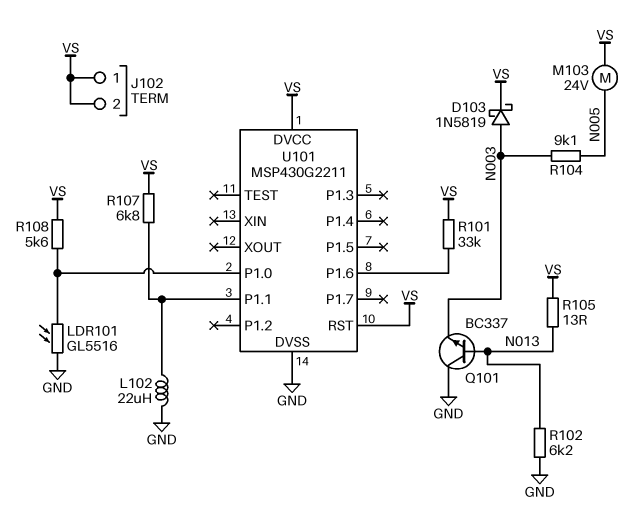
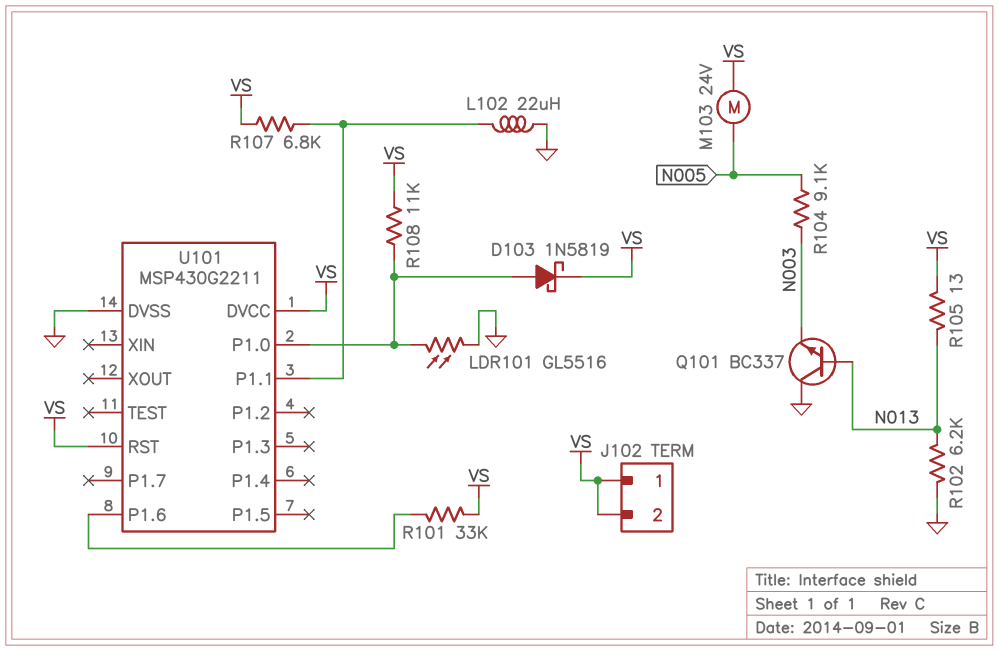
D103: schottky 1N5819 (A N003, K VS) -> schottky 1N5819 (A U101/P1.0, K VS)
R108: 5.6k (U101/P1.0, VS) -> 11k (U101/P1.0, VS)

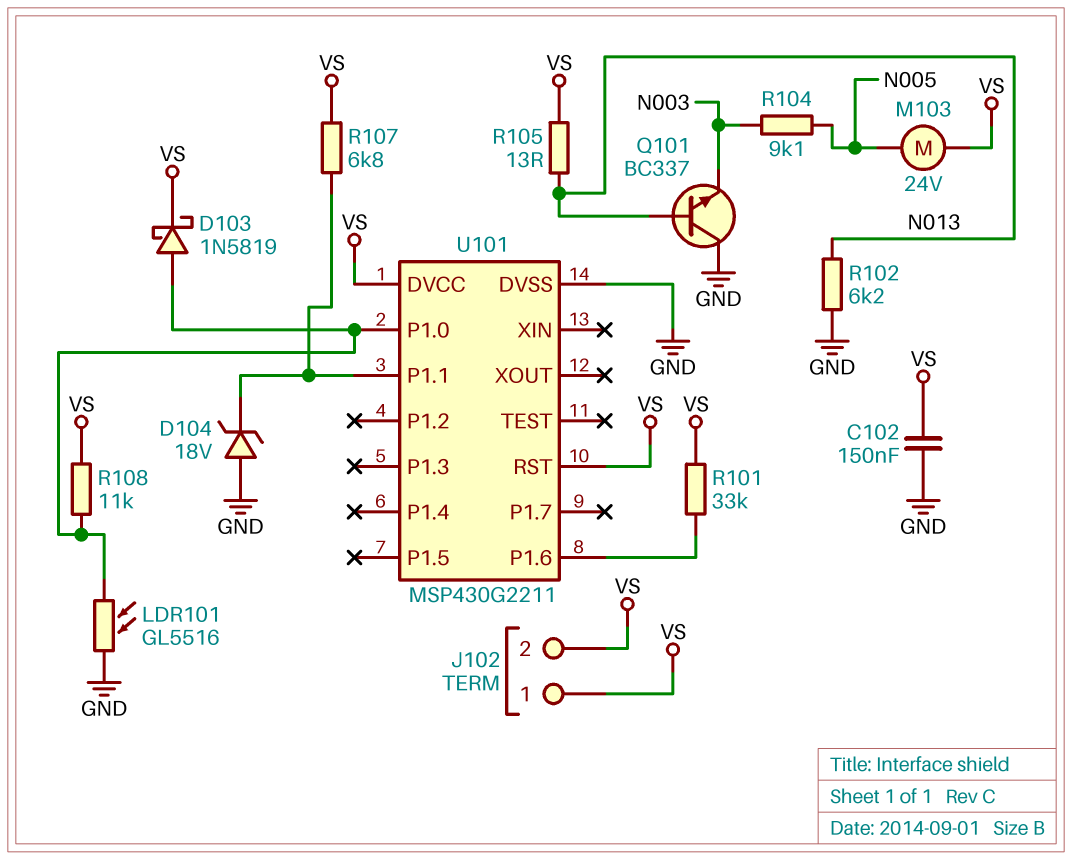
C102: none -> 150nF (GND, VS)
D104: none -> zener 18V (A GND, K U101/P1.1)
L102: 22uH (GND, U101/P1.1) -> none

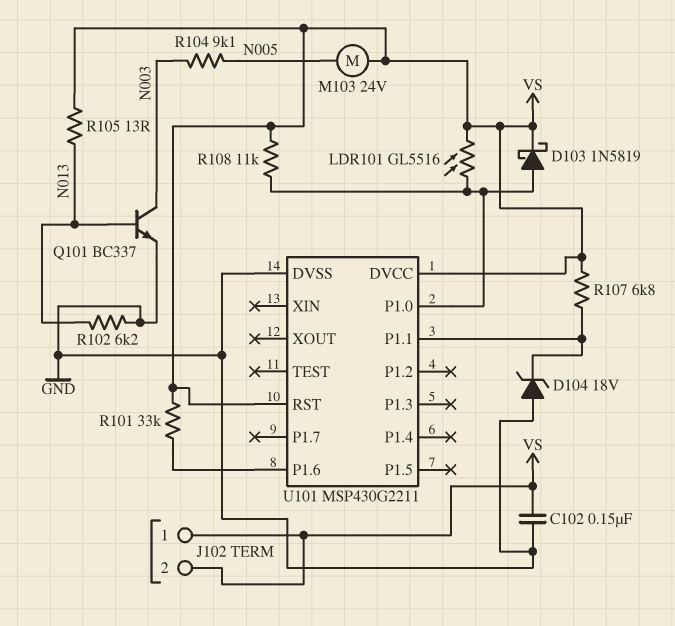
LDR101: GL5516 (GND, U101/P1.0) -> GL5516 (U101/P1.0, VS)
Q101: NPN BC337 (B N013, C GND, E N003) -> NPN BC337 (B N013, C N003, E GND)

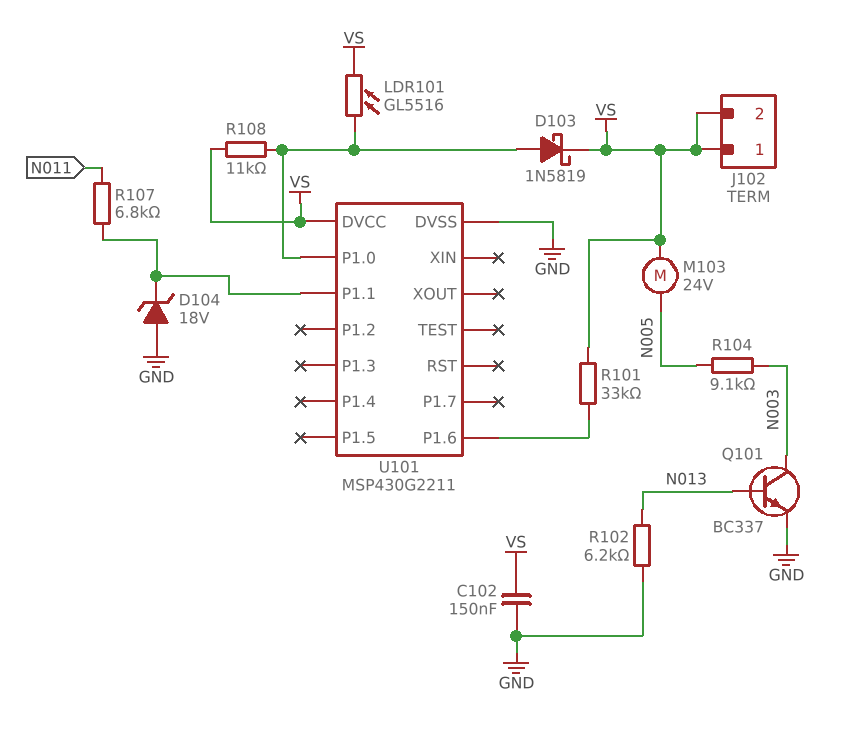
R105: 13 (N013, VS) -> none
R107: 6.8k (U101/P1.1, VS) -> 6.8k (N011, U101/P1.1)
U101 pin RST: VS -> none

